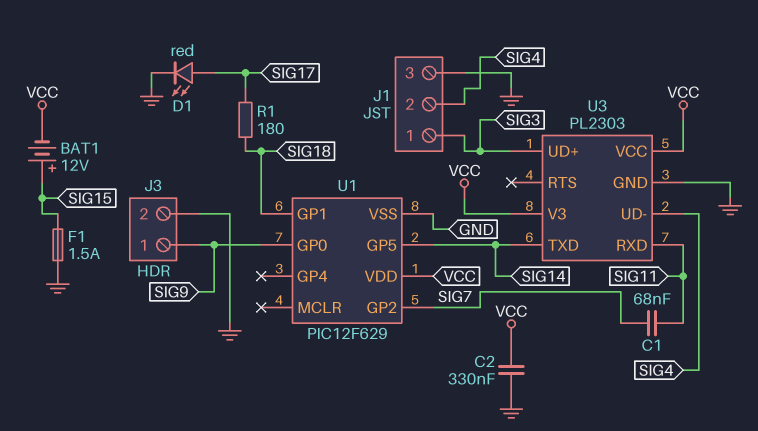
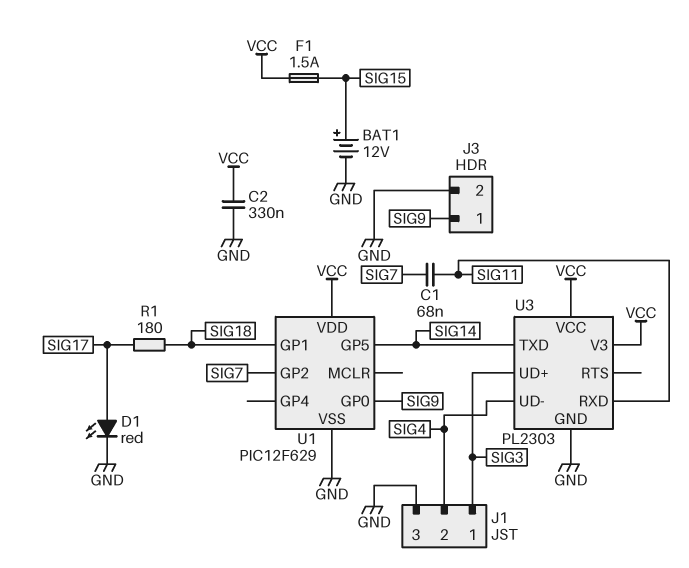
BAT1: 12V (plus SIG15, minus VCC) -> 12V (plus SIG15, minus GND)
F1: 1.5A (GND, SIG15) -> 1.5A (SIG15, VCC)

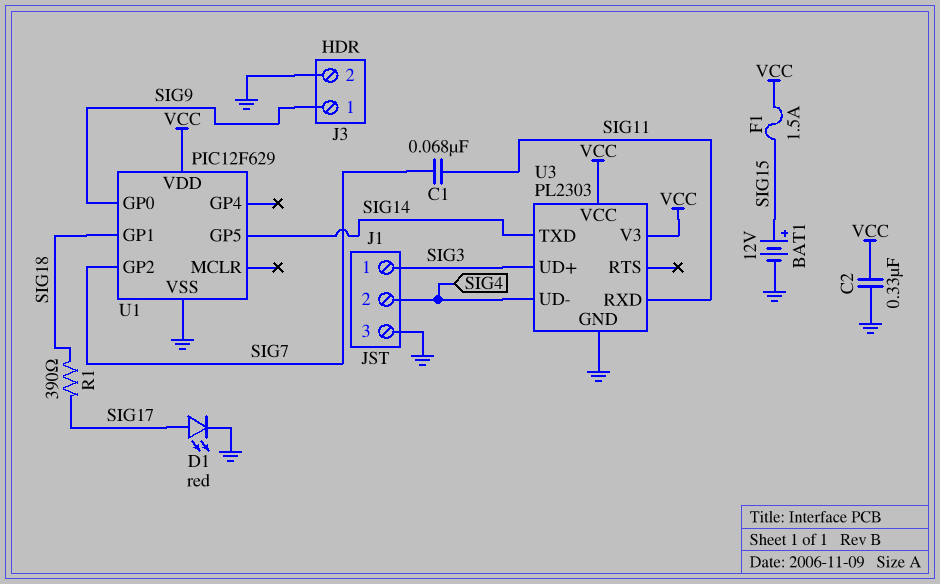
R1: 180 (SIG17, SIG18) -> 390 (SIG17, SIG18)

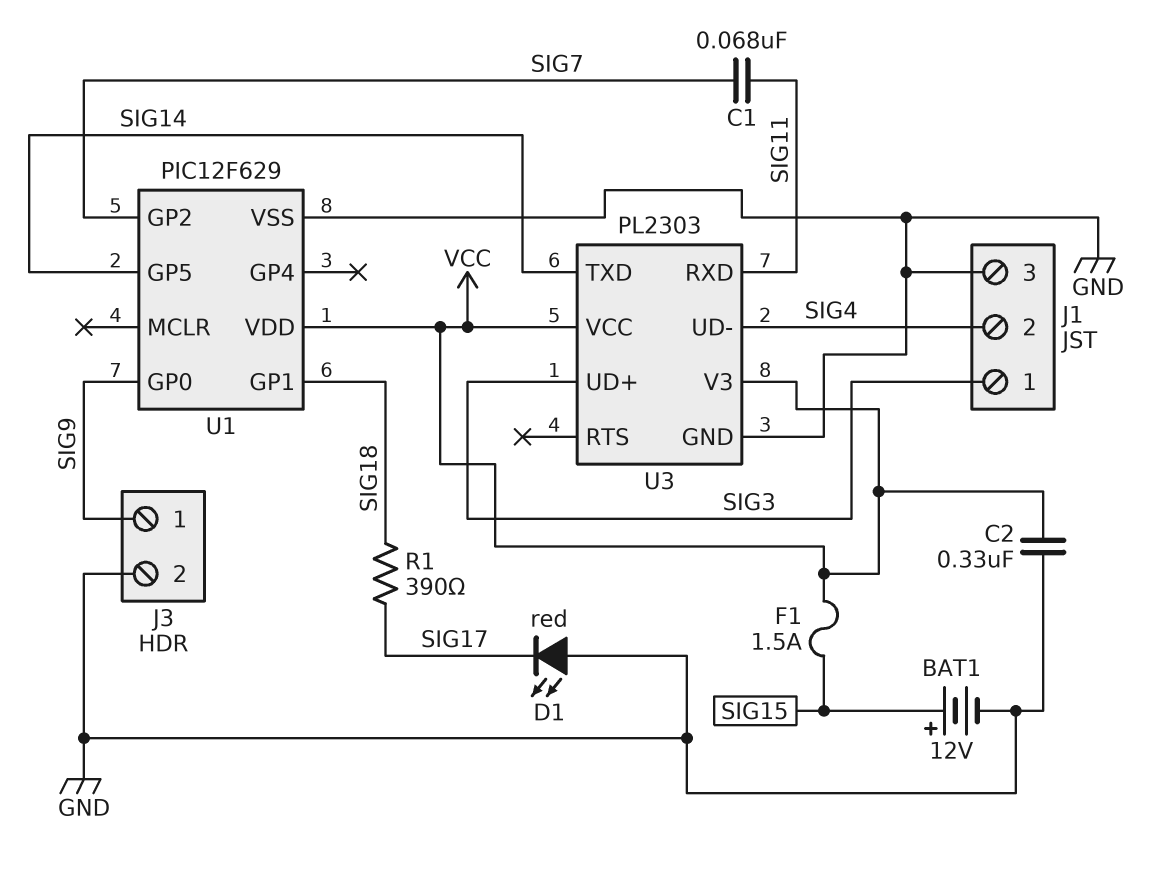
D1: LED red (A SIG17, K GND) -> LED red (A GND, K SIG17)

